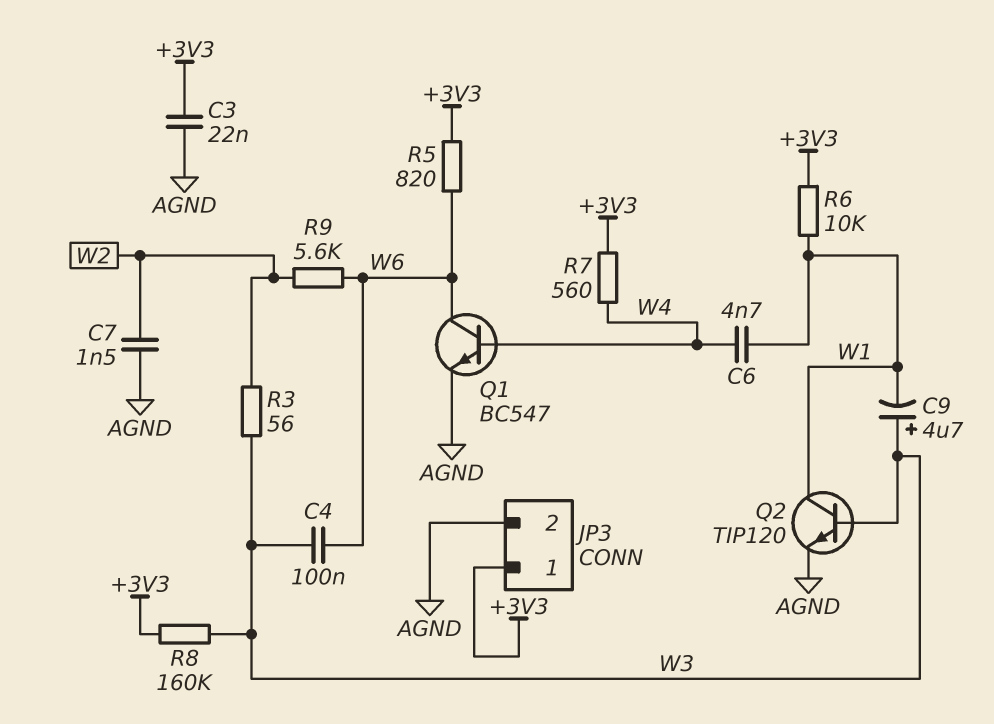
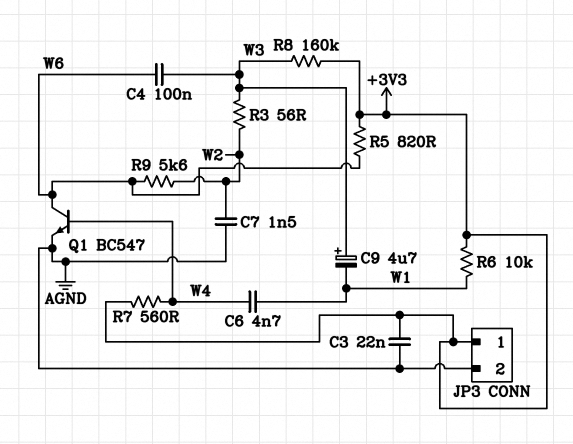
Q2: NPN TIP120 (B W3, C W1, E AGND) -> none

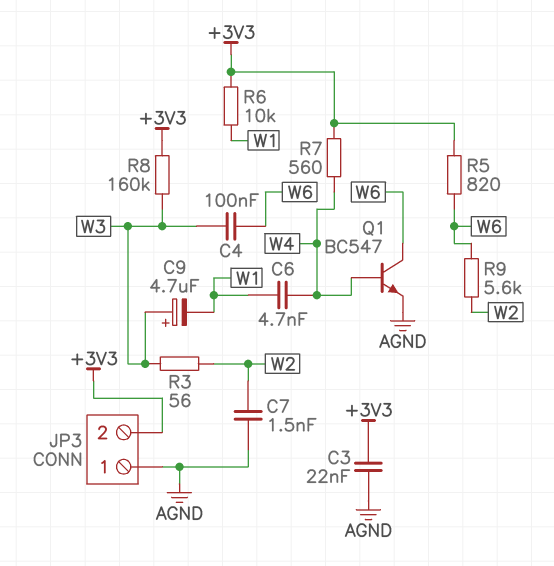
JP3 pin 1: +3V3 -> AGND
JP3 pin 2: AGND -> +3V3

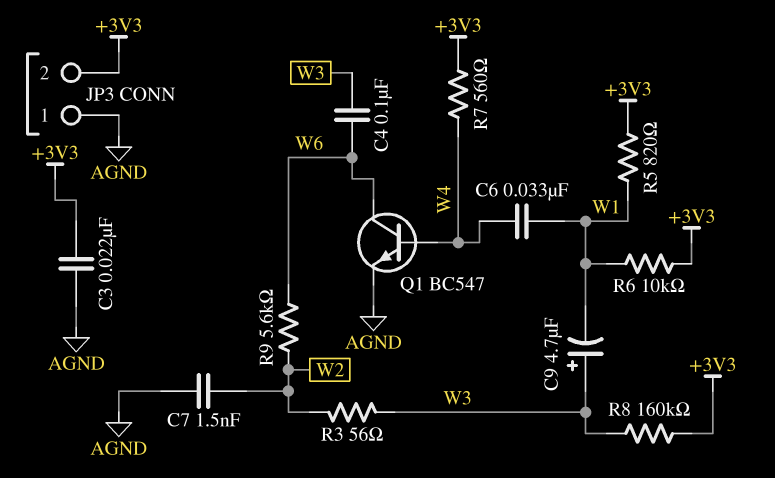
C6: 4.7nF (W1, W4) -> 33nF (W1, W4)
R5: 820 (+3V3, W6) -> 820 (+3V3, W1)

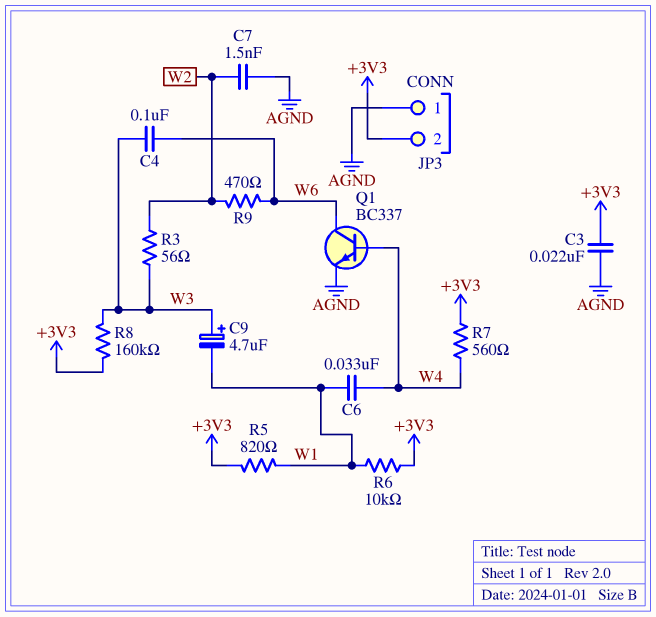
Q1: NPN BC547 (B W4, C W6, E AGND) -> NPN BC337 (B W4, C W6, E AGND)
R9: 5.6k (W2, W6) -> 470 (W2, W6)

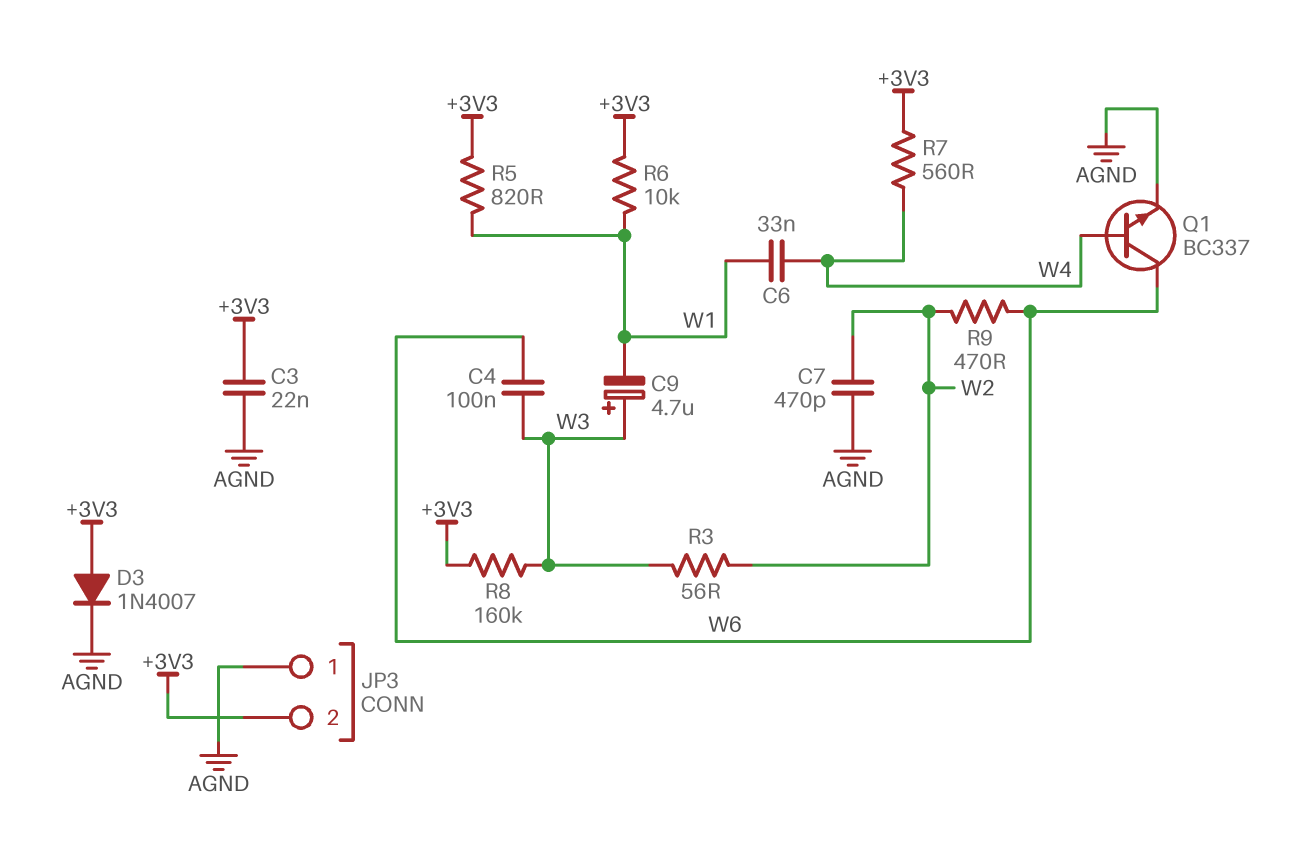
C7: 1.5nF (AGND, W2) -> 470pF (AGND, W2)
D3: none -> diode 1N4007 (A +3V3, K AGND)

